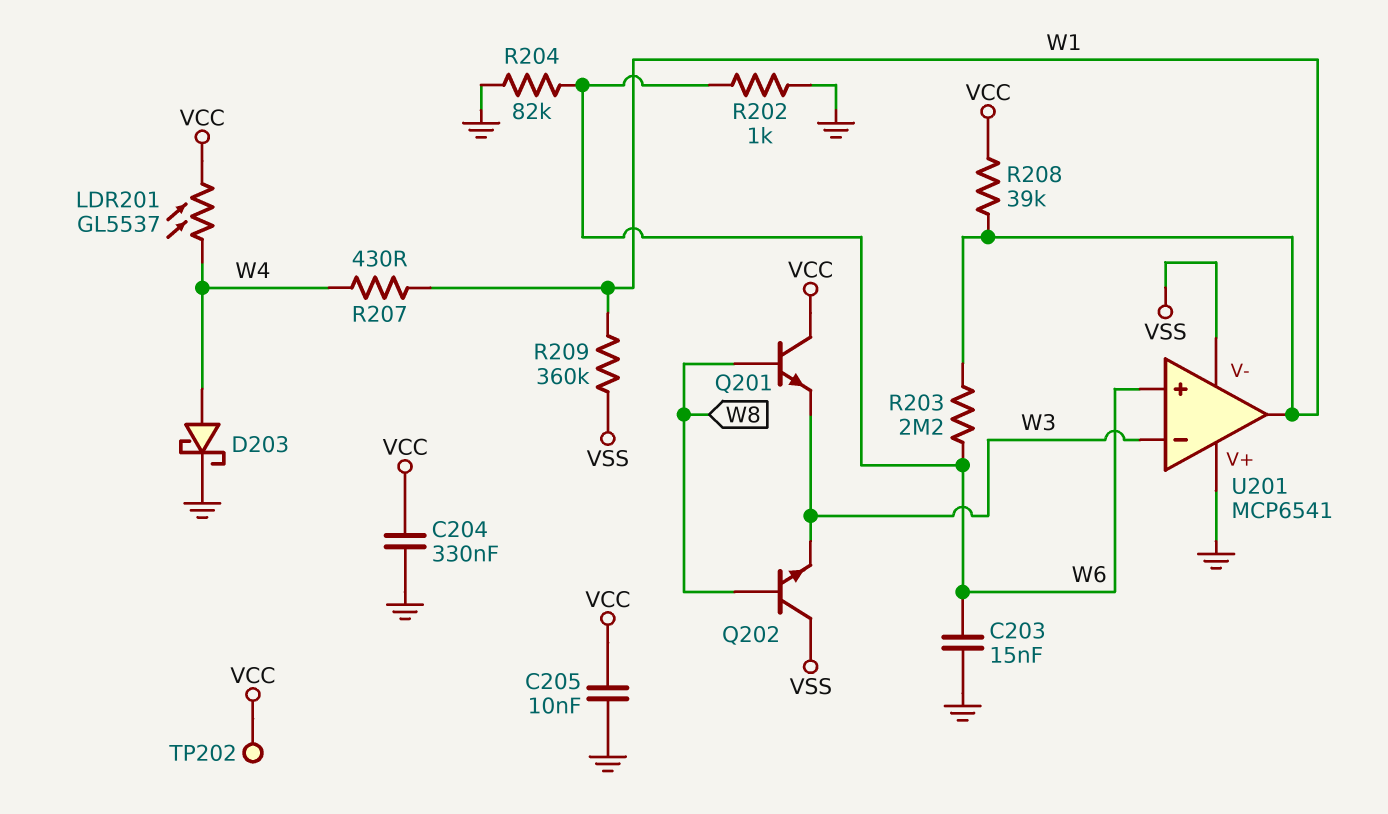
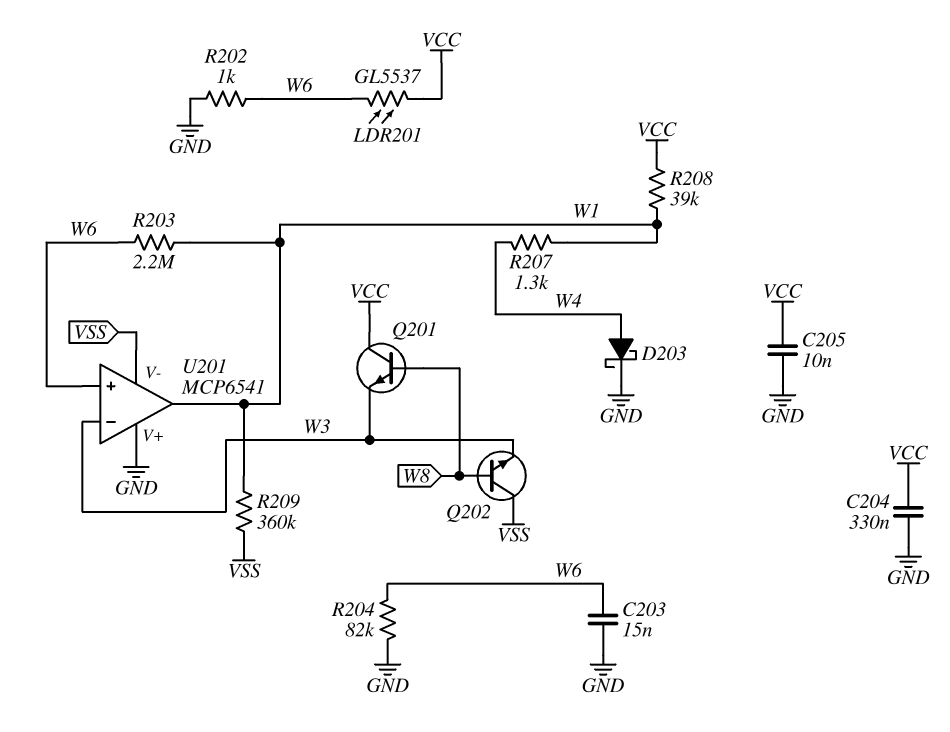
LDR201: GL5537 (VCC, W4) -> GL5537 (VCC, W6)
R207: 430 (W1, W4) -> 1.3k (W1, W4)
TP202: test point (VCC) -> none

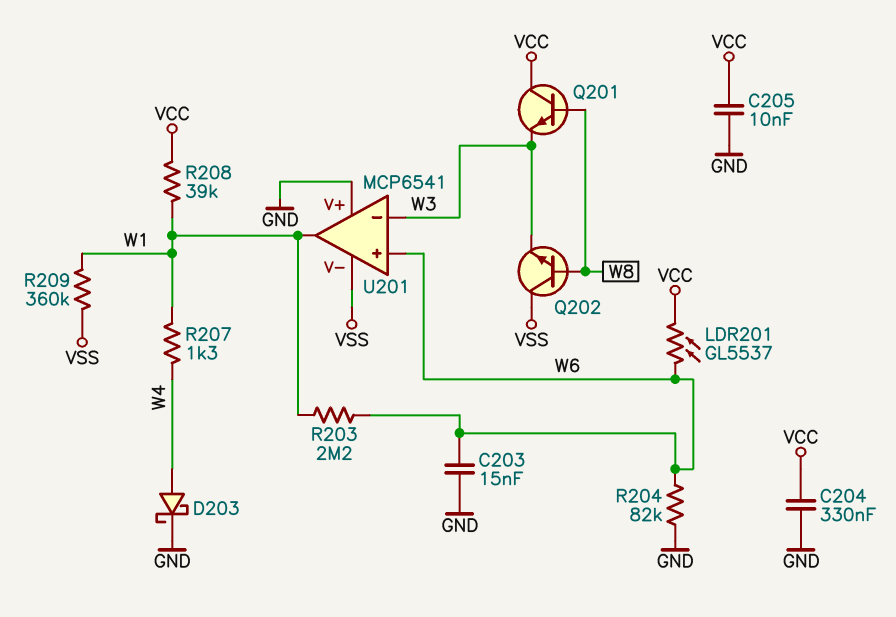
R202: 1k (GND, W6) -> none

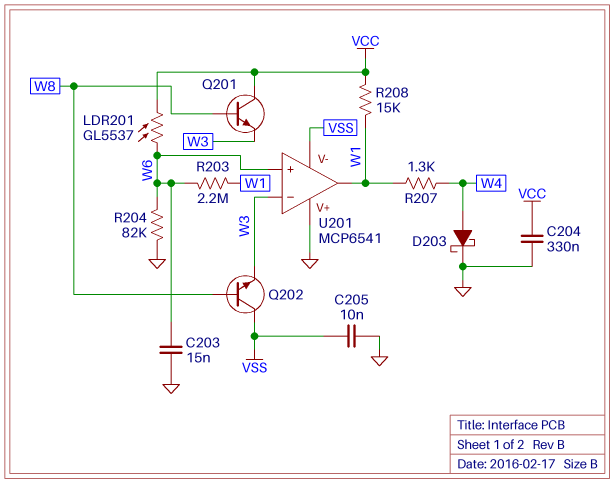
C205: 10nF (GND, VCC) -> 10nF (GND, VSS)
R208: 39k (VCC, W1) -> 15k (VCC, W1)
R209: 360k (VSS, W1) -> none

